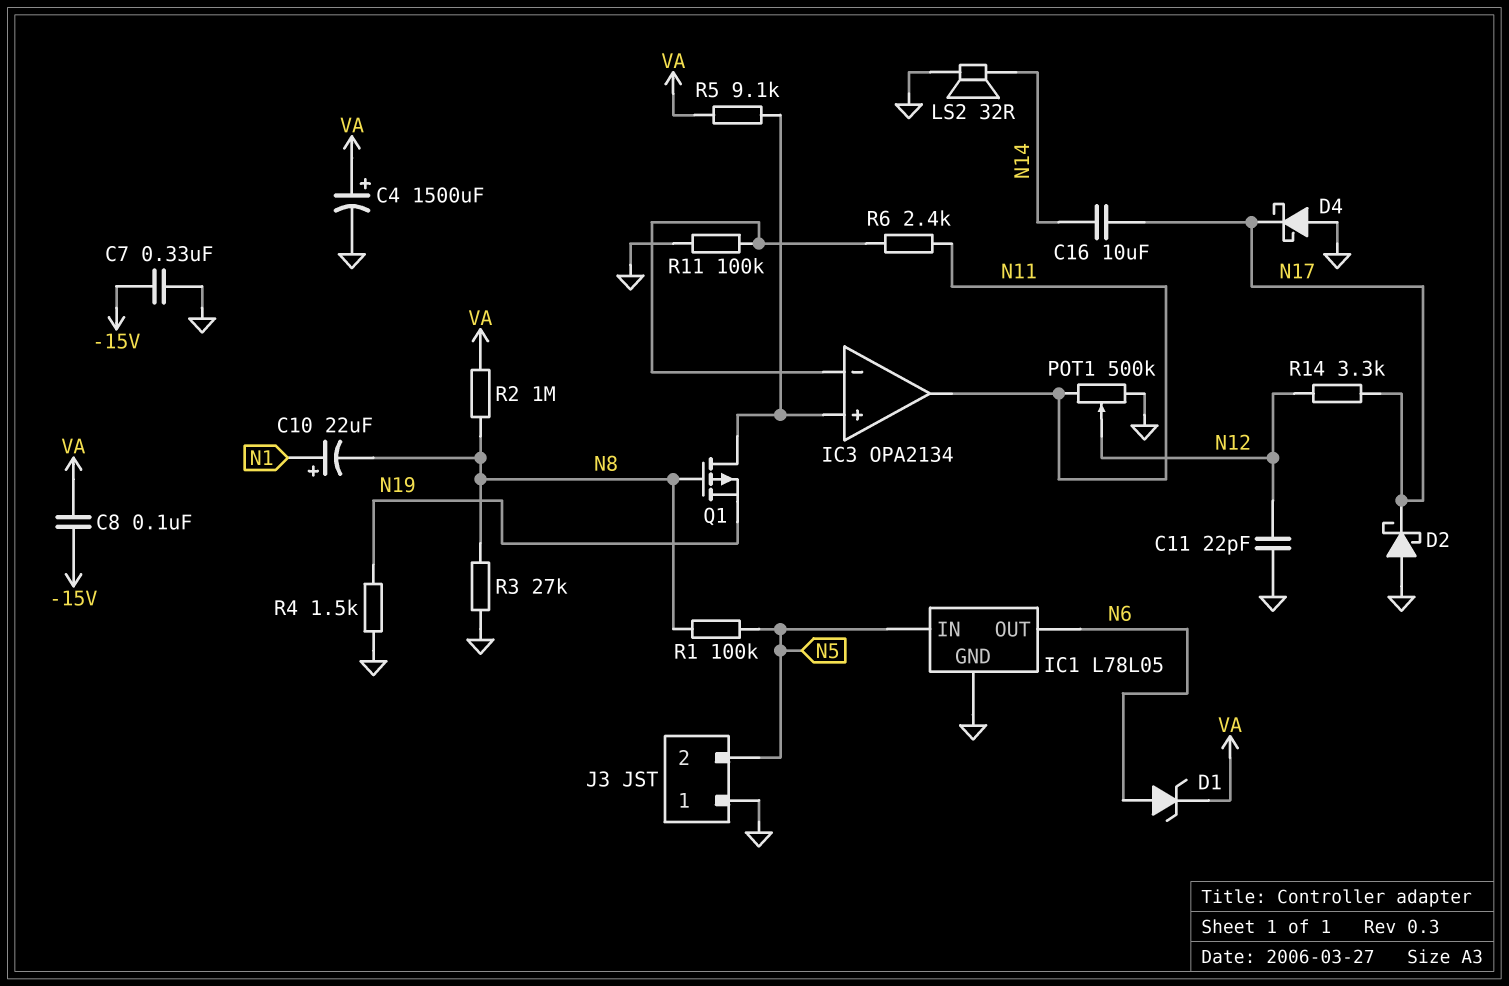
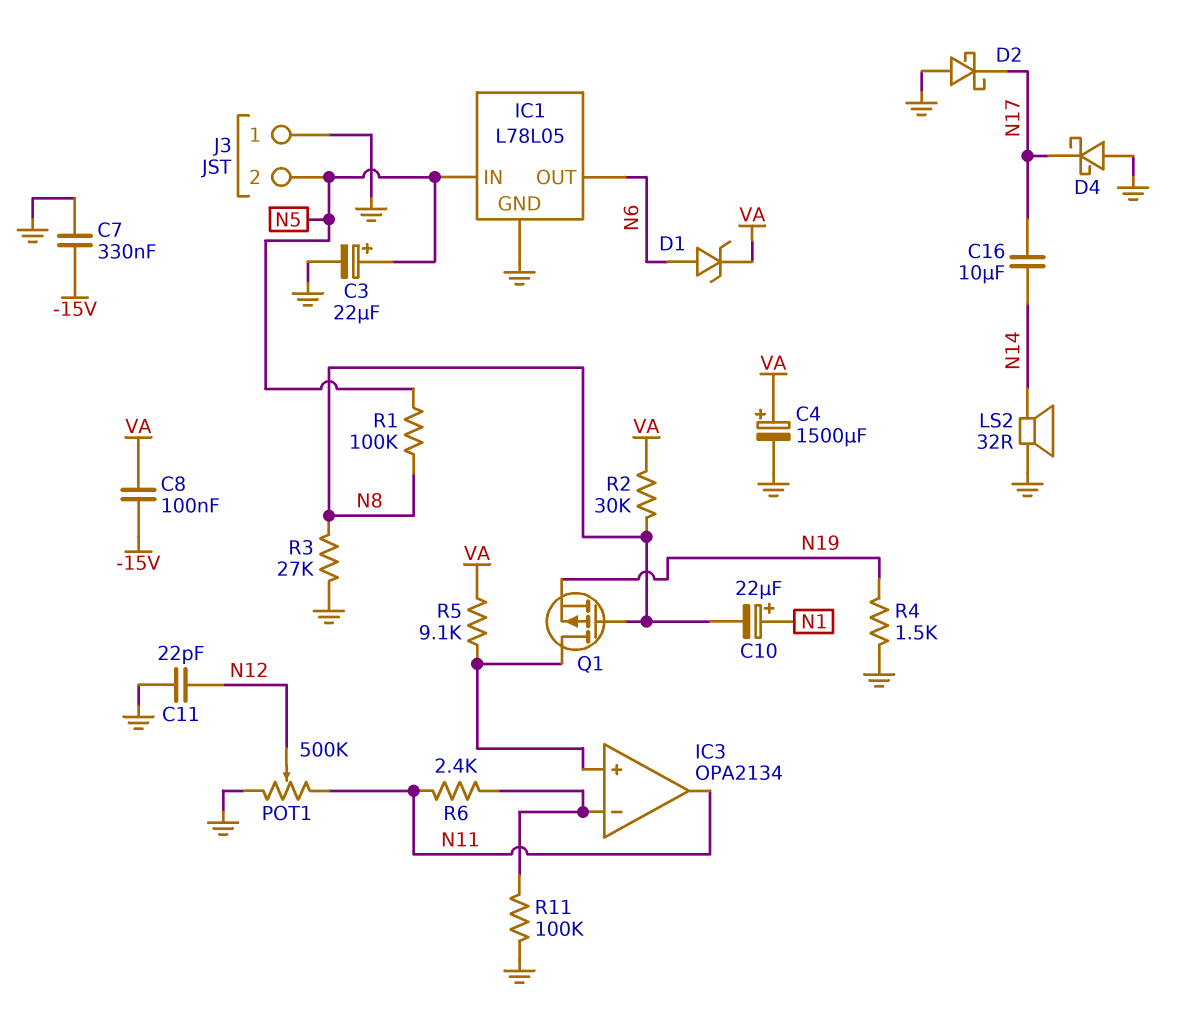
C3: none -> 22uF (plus N5, minus GND)
R2: 1M (N8, VA) -> 30k (N8, VA)
R14: 3.3k (N12, N17) -> none

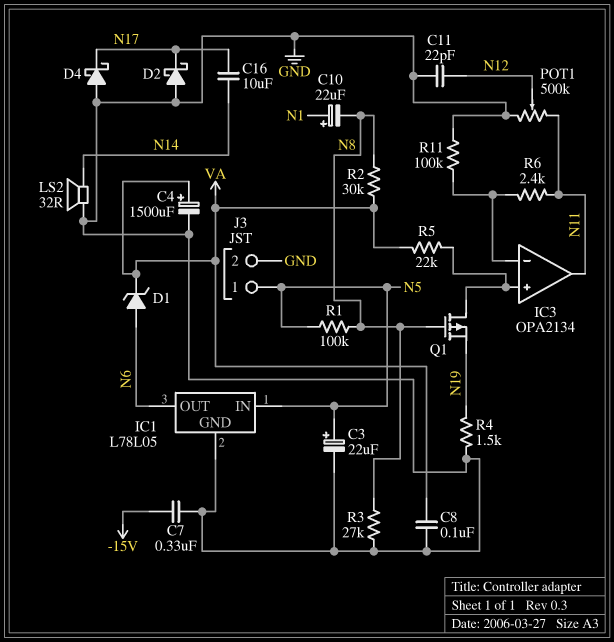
C8: 100nF (-15V, VA) -> 100nF (GND, VA)
J3 pin 1: GND -> N5
J3 pin 2: N5 -> GND
R5: 9.1k (IC3/in+, VA) -> 22k (IC3/in+, VA)

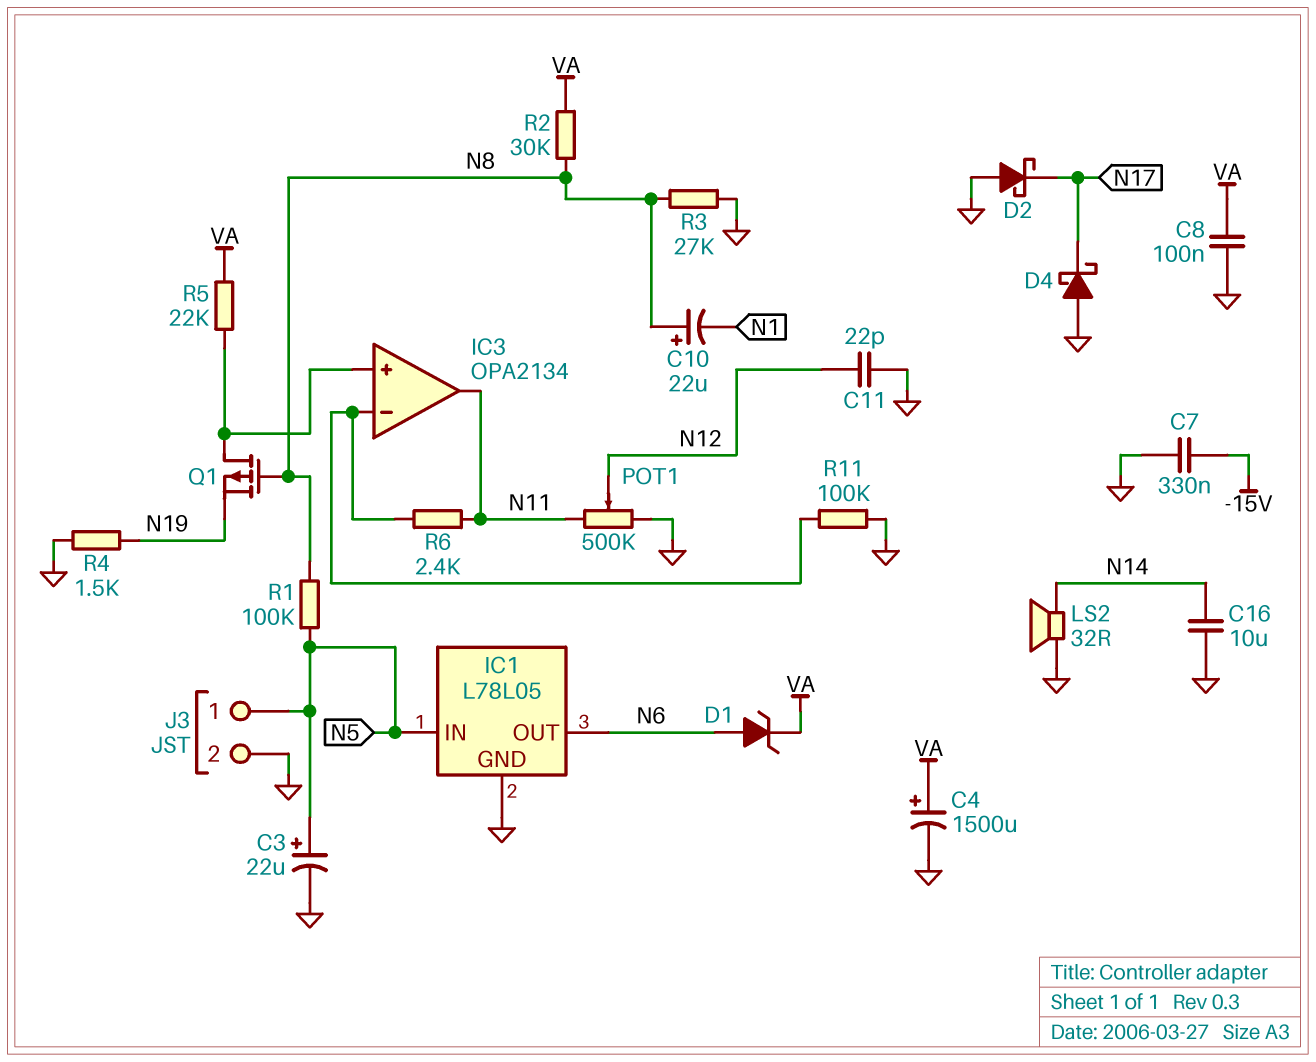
C10: 22uF (plus N1, minus N8) -> 22uF (plus N8, minus N1)
C16: 10uF (N14, N17) -> 10uF (GND, N14)

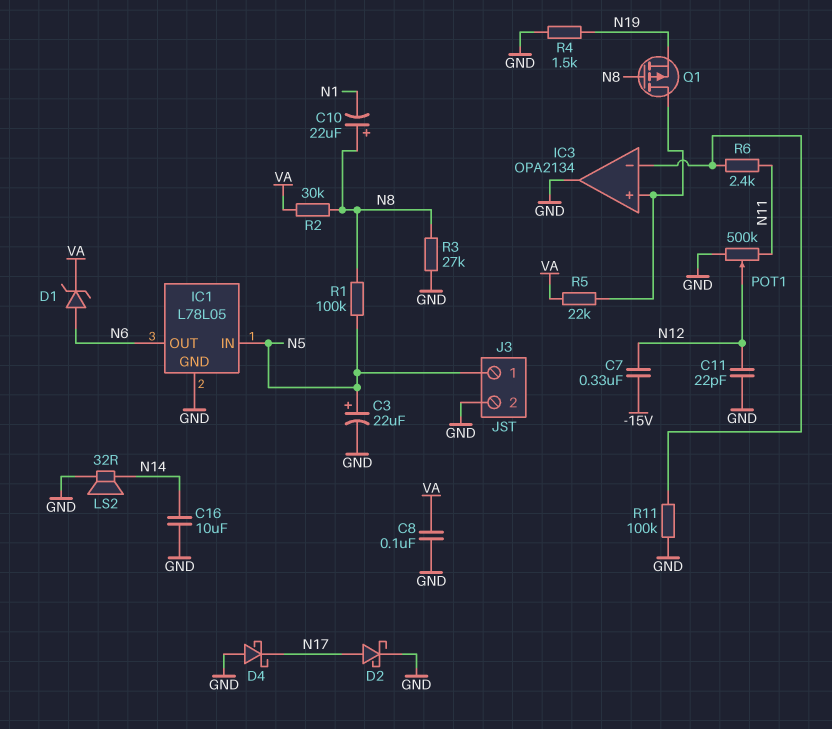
C4: 1500uF (plus VA, minus GND) -> none
C7: 330nF (-15V, GND) -> 330nF (-15V, N12)
D2: schottky (A GND, K N17) -> schottky (A N17, K GND)
IC3 pin out: N11 -> GND

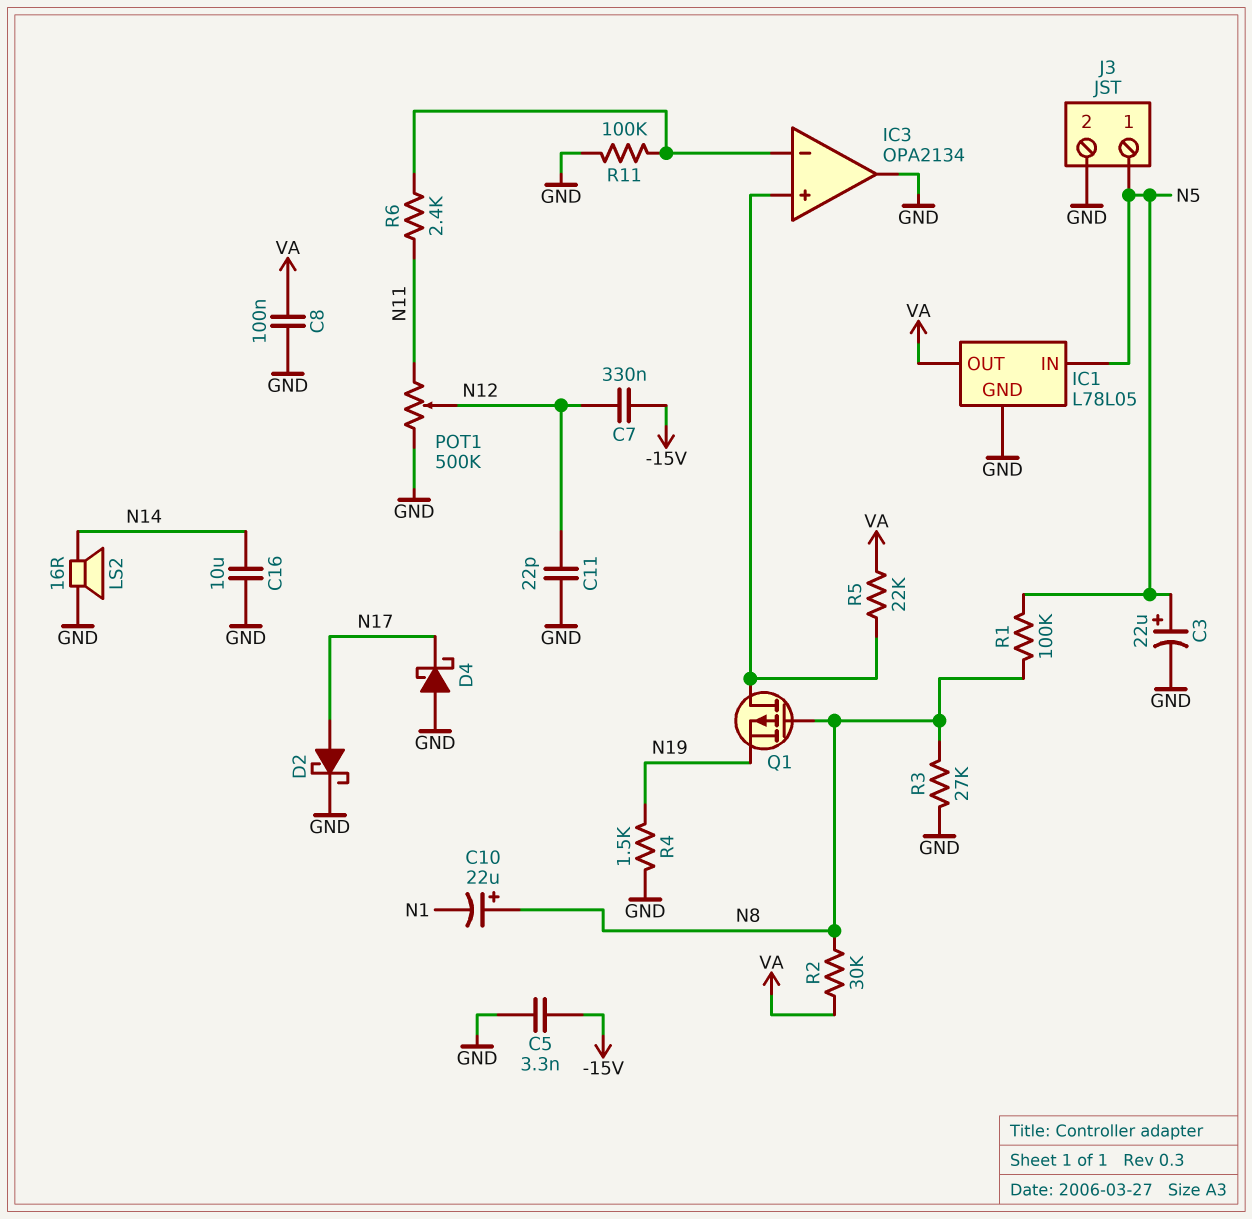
C5: none -> 3.3nF (-15V, GND)
D1: zener (A N6, K VA) -> none
IC1 pin OUT: N6 -> VA
LS2: speaker 32R (GND, N14) -> speaker 16R (GND, N14)

